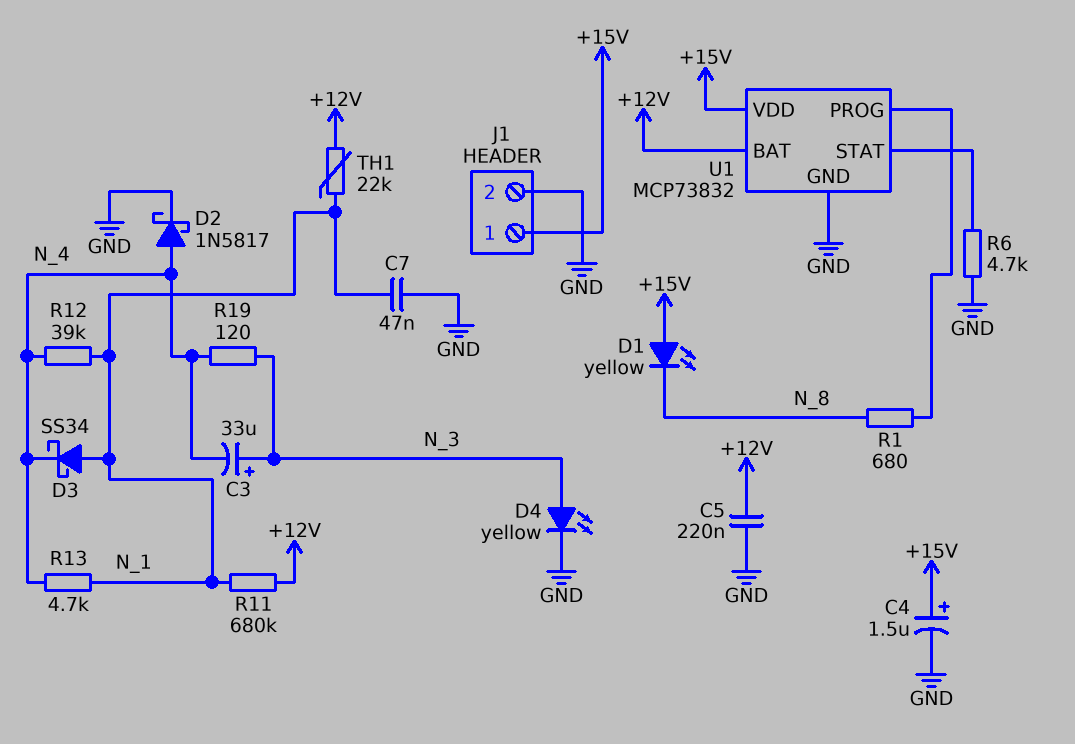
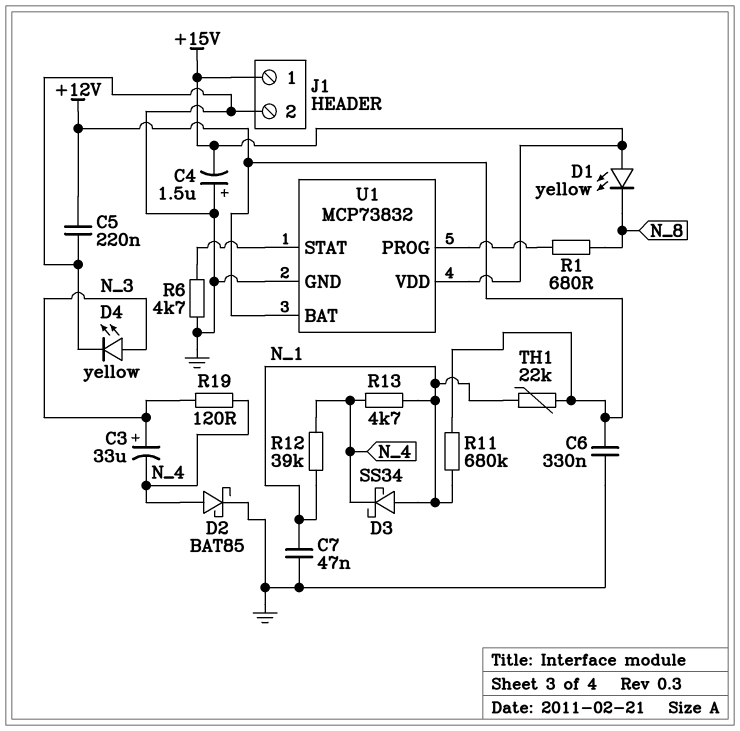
C4: 1.5uF (plus +15V, minus GND) -> 1.5uF (plus GND, minus +15V)
C6: none -> 330nF (+12V, GND)
D2: schottky 1N5817 (A N_4, K GND) -> schottky BAT85 (A N_4, K GND)

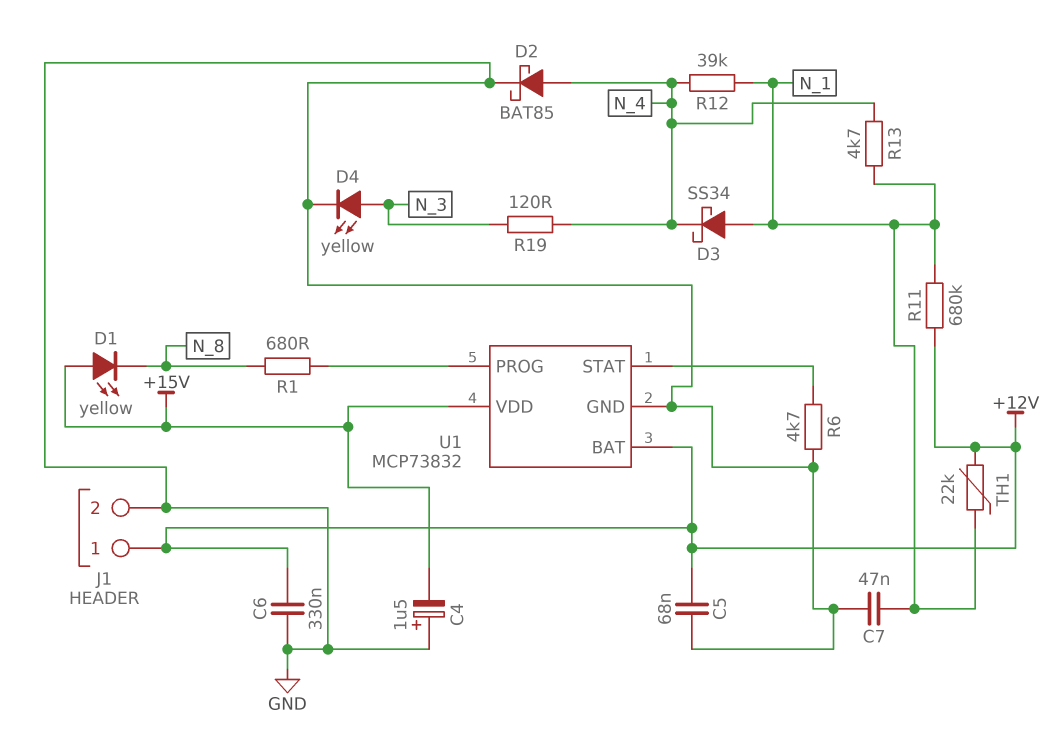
C3: 33uF (plus N_3, minus N_4) -> none
C5: 220nF (+12V, GND) -> 68nF (+12V, GND)
J1 pin 1: +15V -> +12V

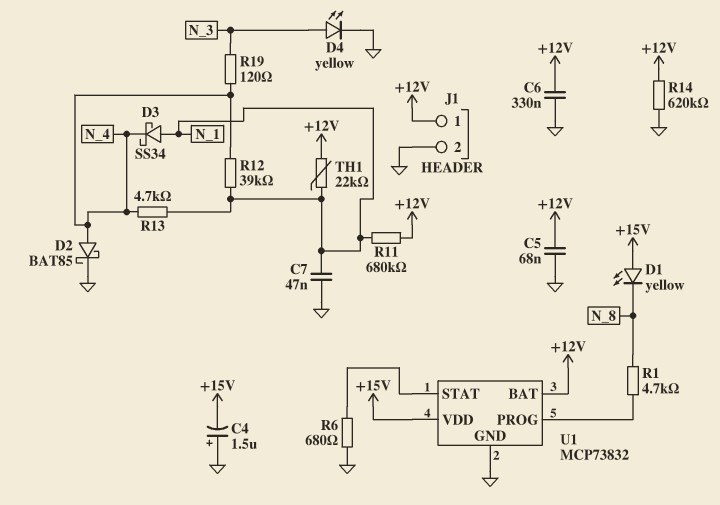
R1: 680 (N_8, U1/PROG) -> 4.7k (N_8, U1/PROG)
R6: 4.7k (GND, U1/STAT) -> 680 (GND, U1/STAT)
R14: none -> 620k (+12V, GND)

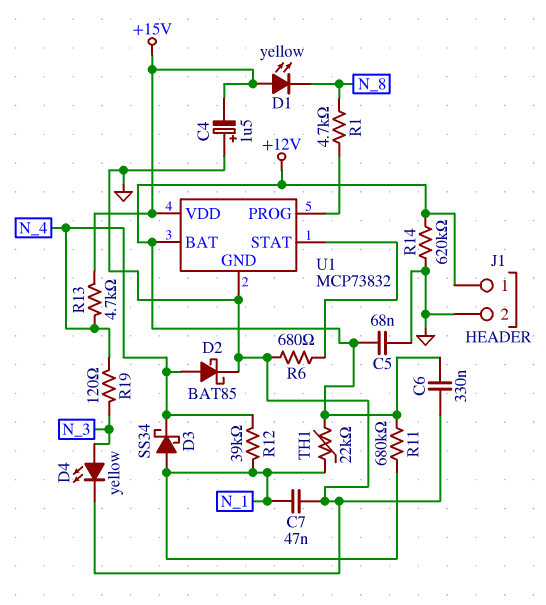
R13: 4.7k (N_1, N_4) -> 4.7k (+15V, N_4)

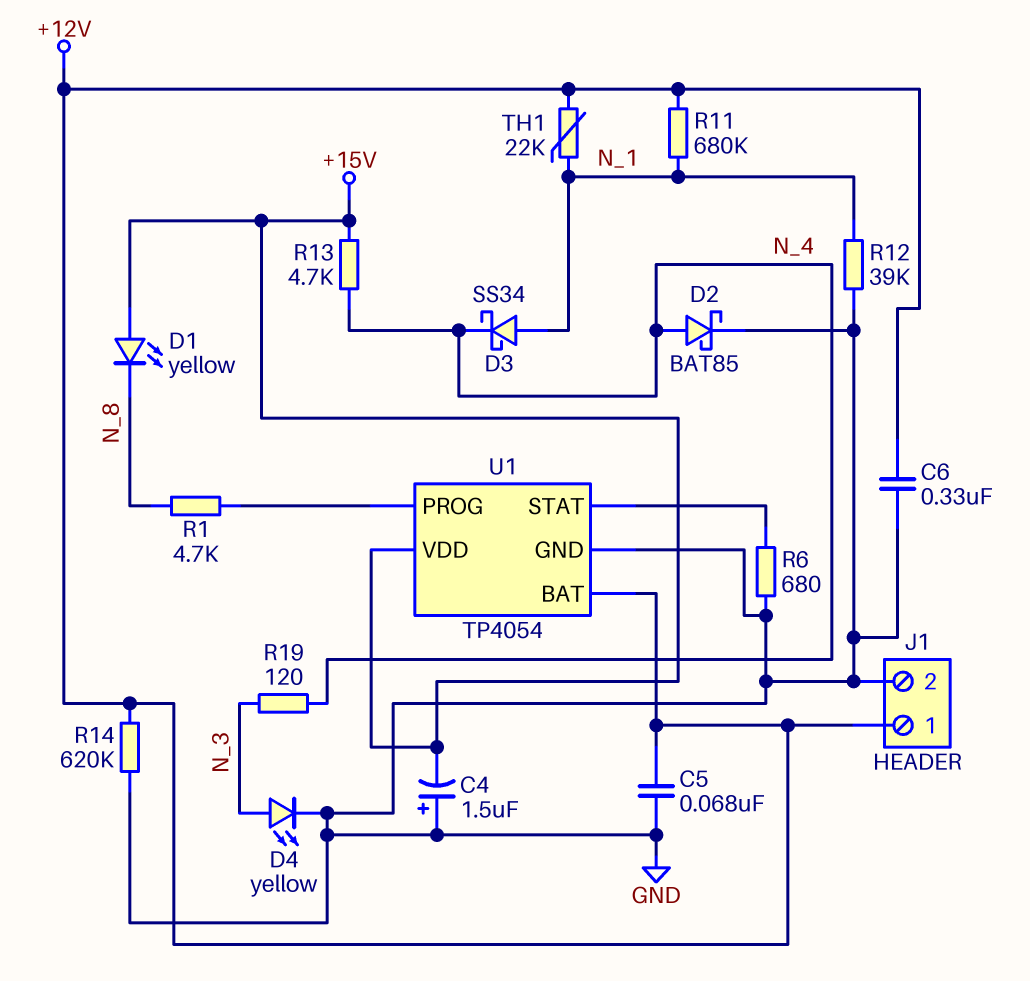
C7: 47nF (GND, N_1) -> none
R12: 39k (N_1, N_4) -> 39k (GND, N_1)
U1: MCP73832 -> TP4054

